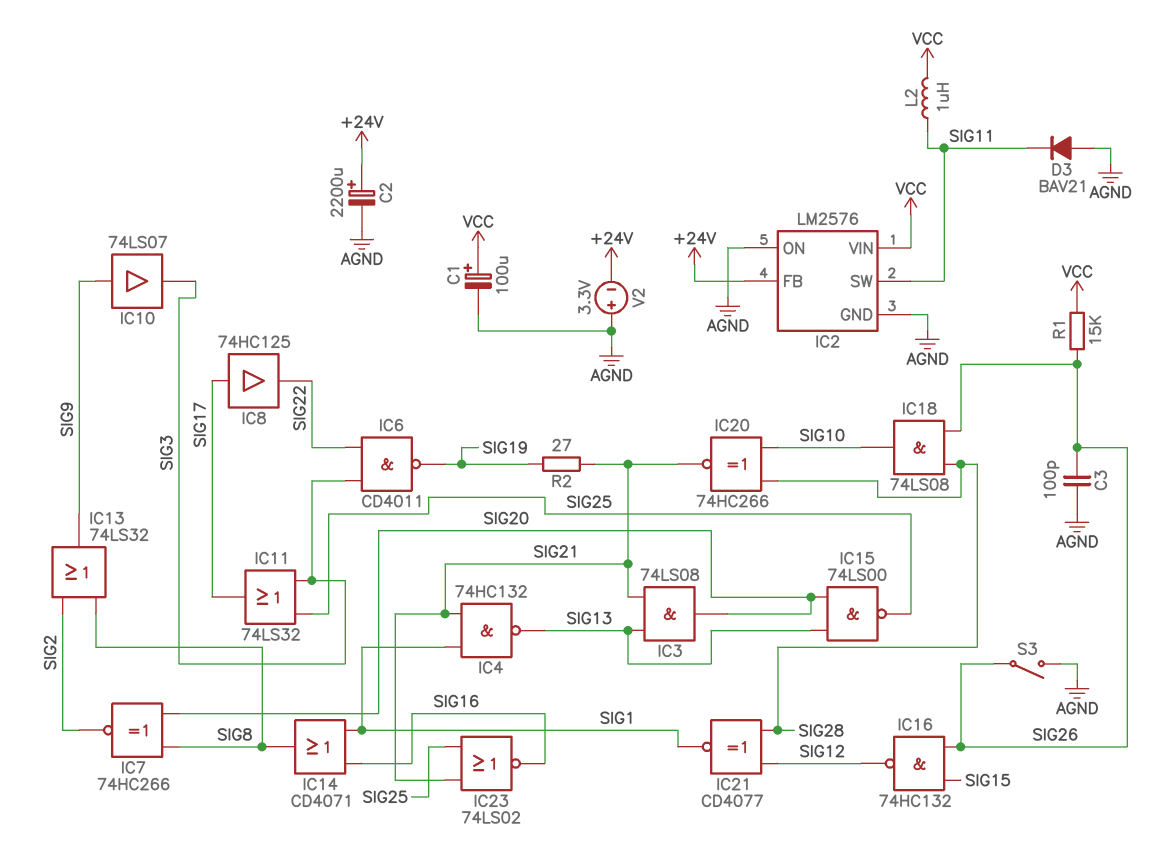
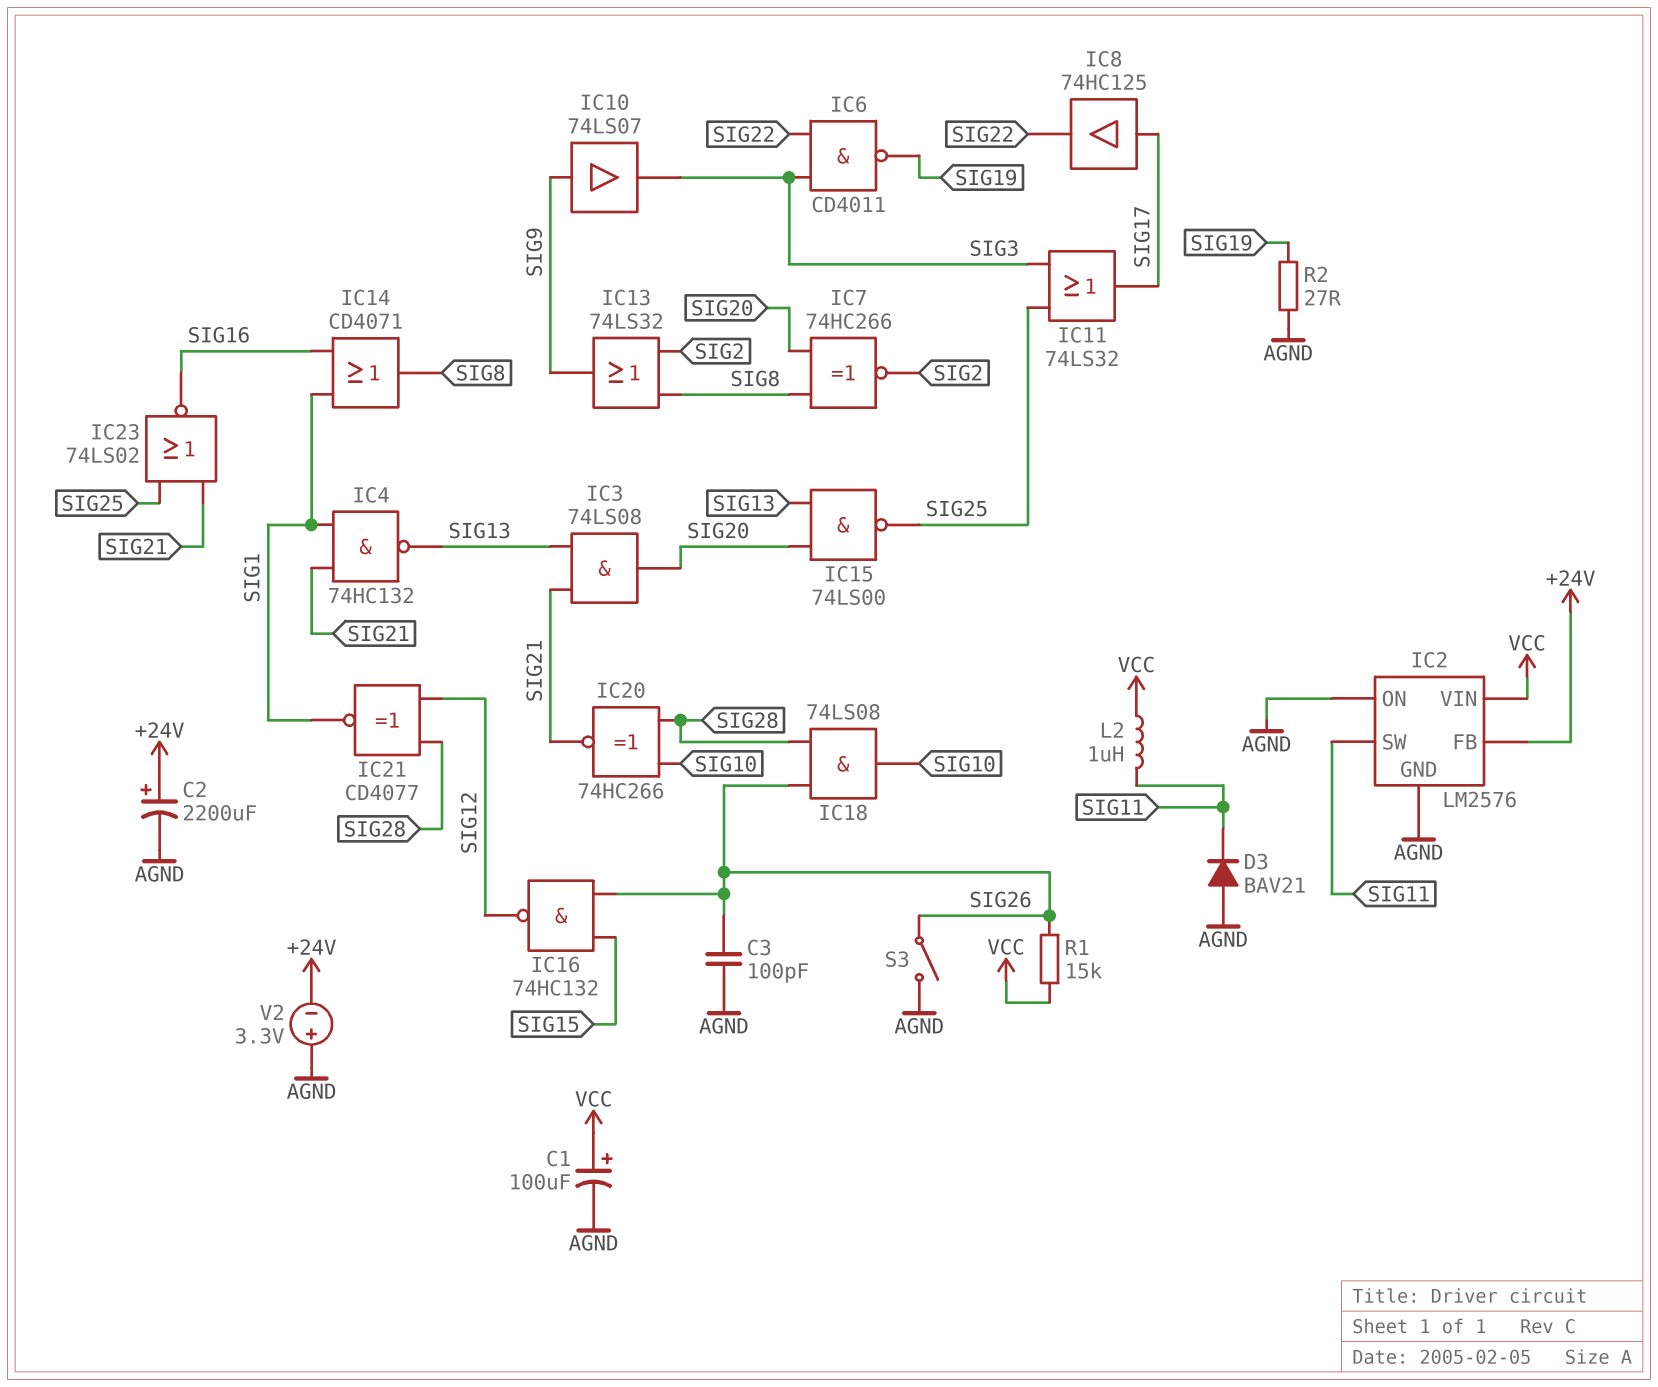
R2: 27 (SIG19, SIG21) -> 27 (AGND, SIG19)

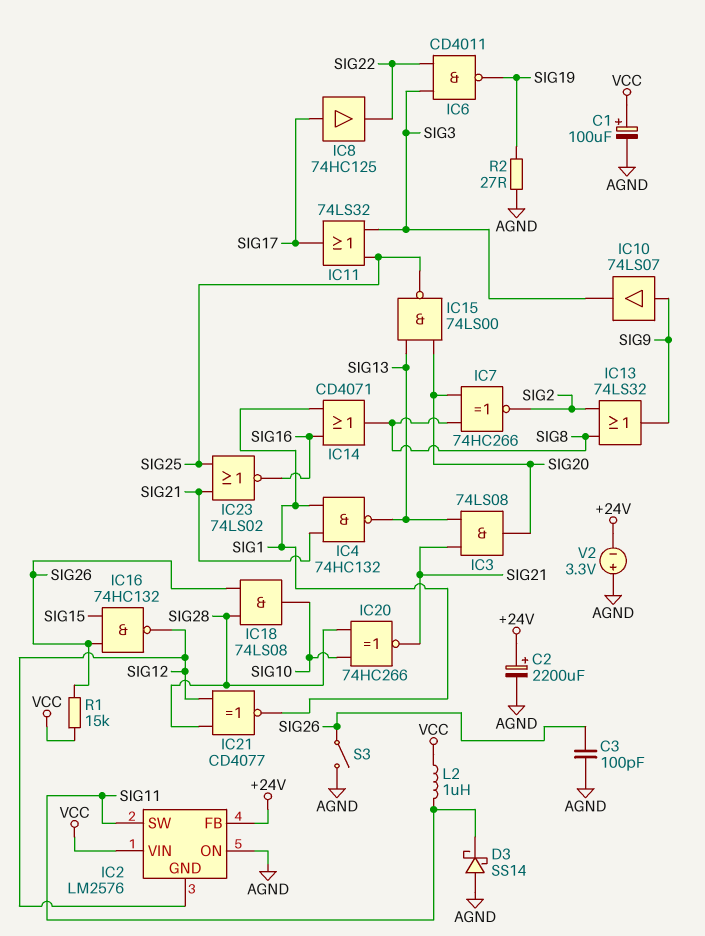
D3: diode BAV21 (A AGND, K SIG11) -> schottky SS14 (A AGND, K SIG11)
IC2 pin GND: AGND -> SIG12

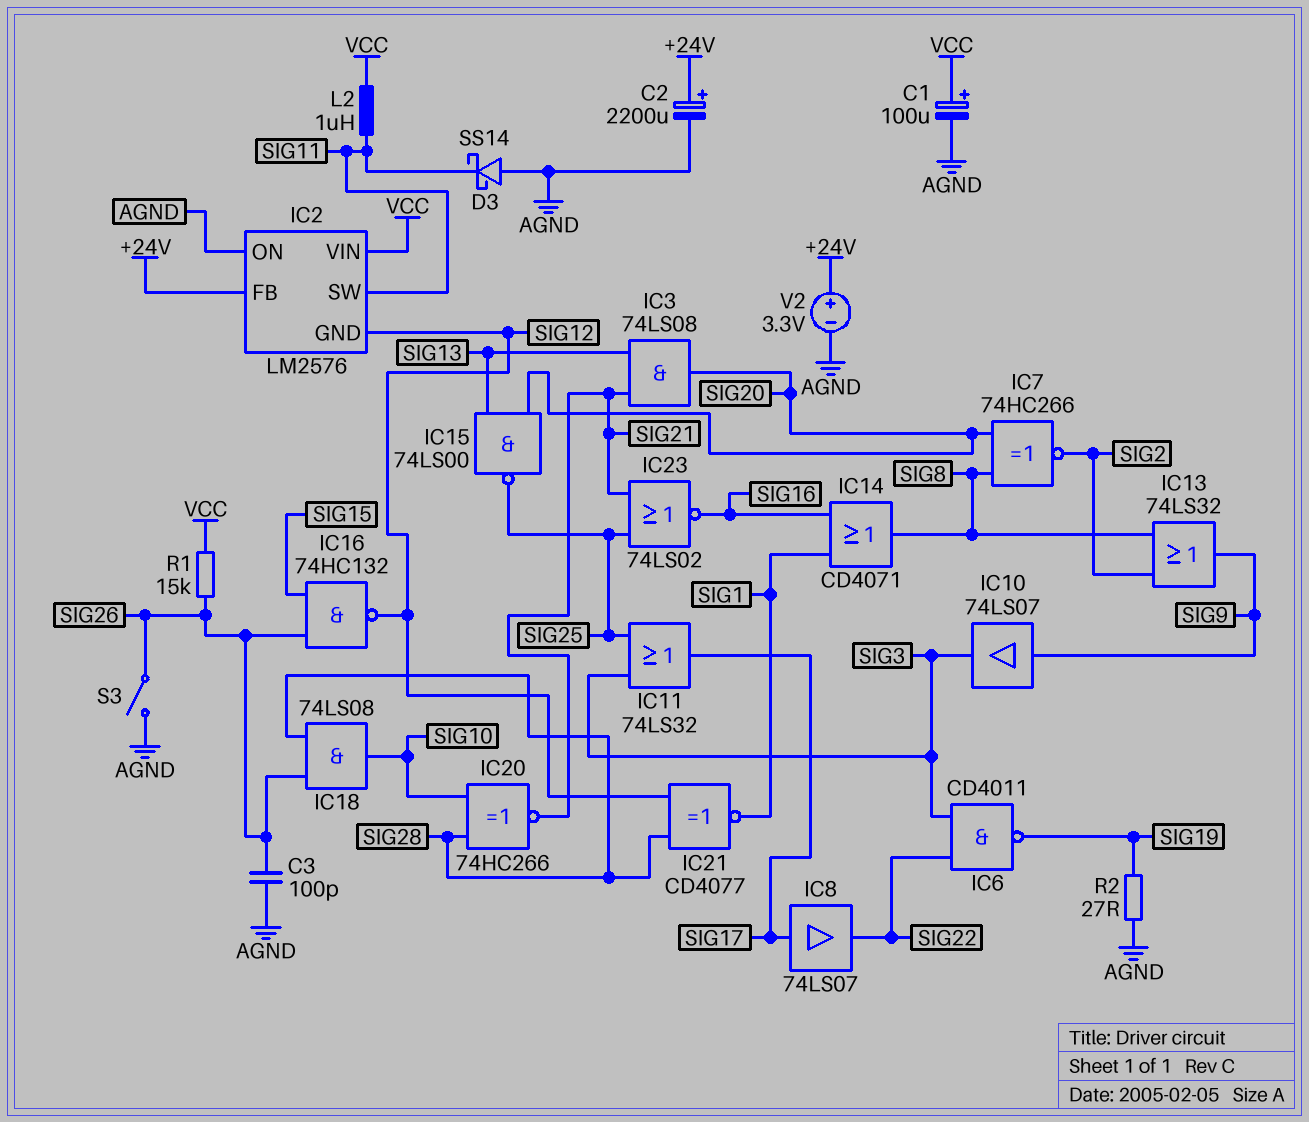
IC4: NAND 74HC132 (in SIG1, in SIG21, out SIG13) -> none
IC8: buffer 74HC125 (in SIG17, out SIG22) -> buffer 74LS07 (in SIG17, out SIG22)
V2: 3.3V (plus AGND, minus +24V) -> 3.3V (plus +24V, minus AGND)

